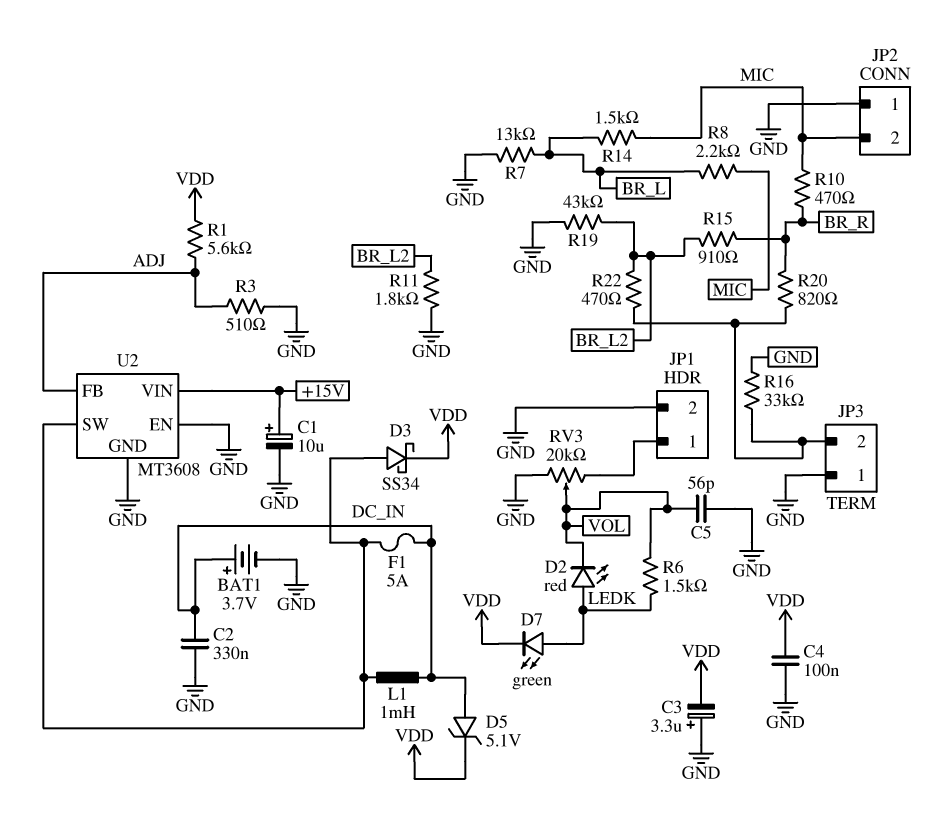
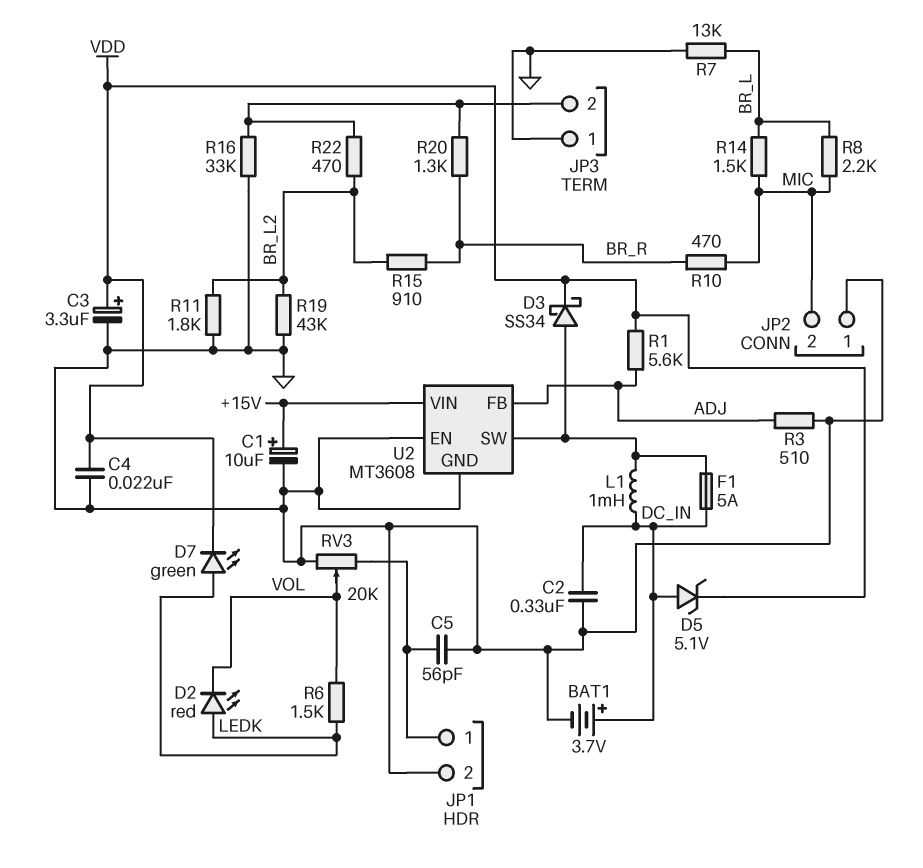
C3: 3.3uF (plus GND, minus VDD) -> 3.3uF (plus VDD, minus GND)
C4: 100nF (GND, VDD) -> 22nF (GND, VDD)
C5: 56pF (GND, VOL) -> 56pF (GND, JP1/1)
R20: 820 (BR_R, JP3/2) -> 1.3k (BR_R, JP3/2)

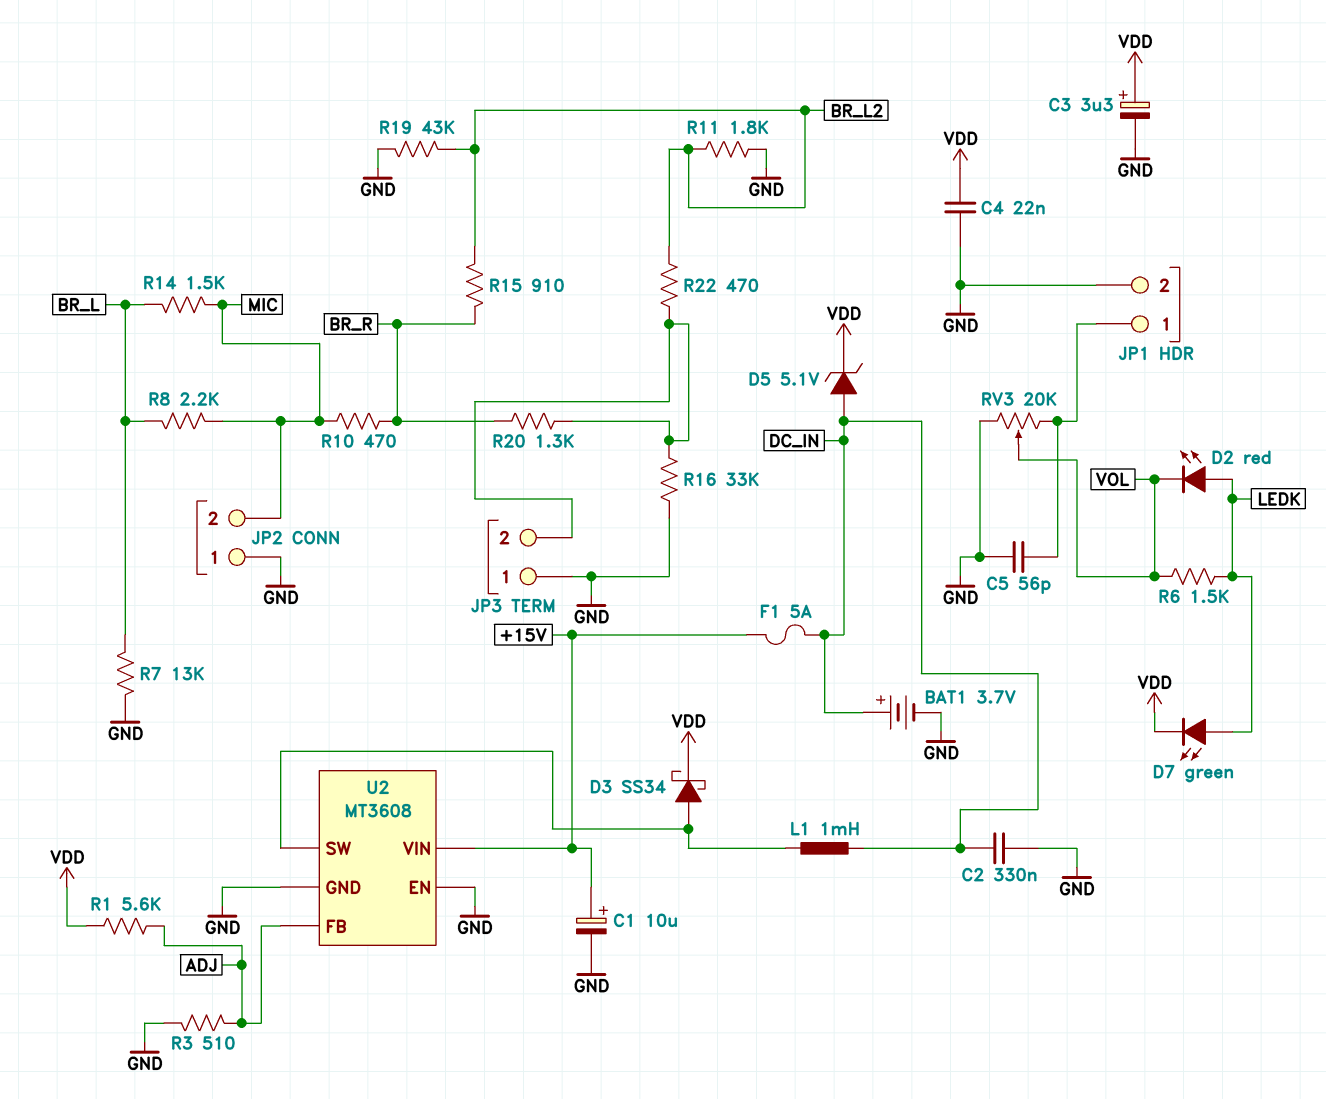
F1: 5A (DC_IN, U2/SW) -> 5A (+15V, DC_IN)

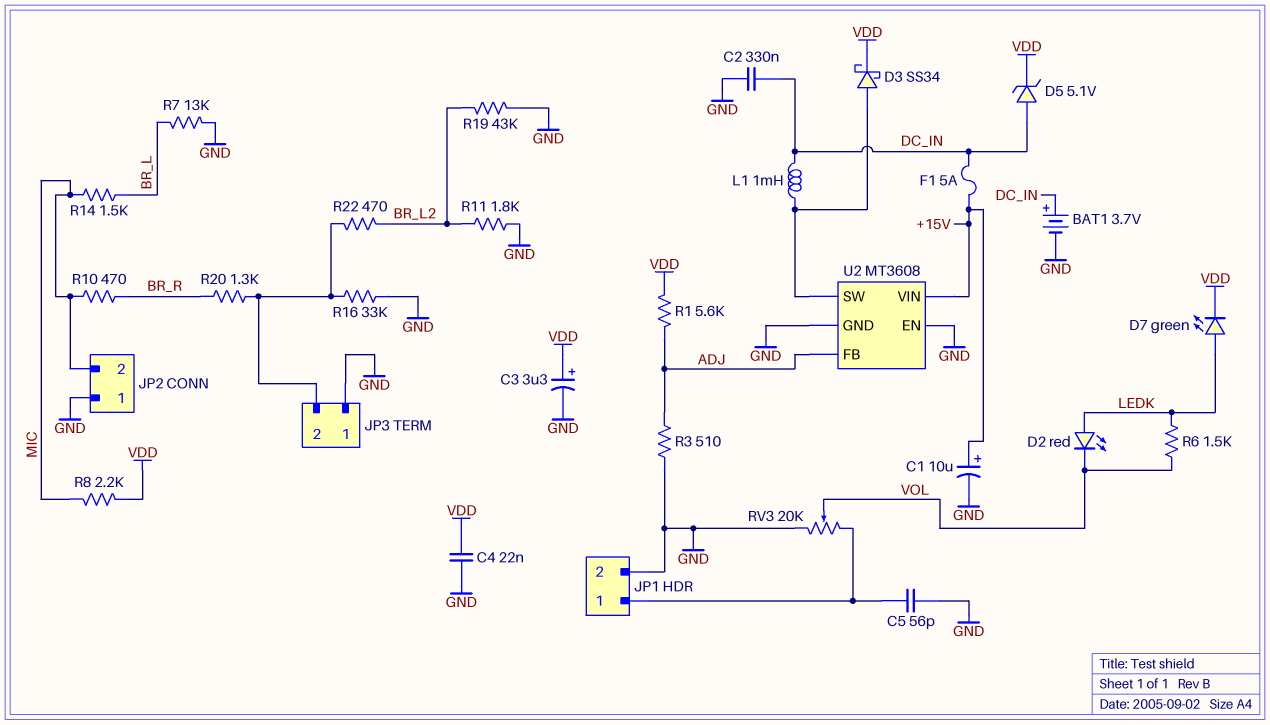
R8: 2.2k (BR_L, MIC) -> 2.2k (MIC, VDD)
R15: 910 (BR_L2, BR_R) -> none

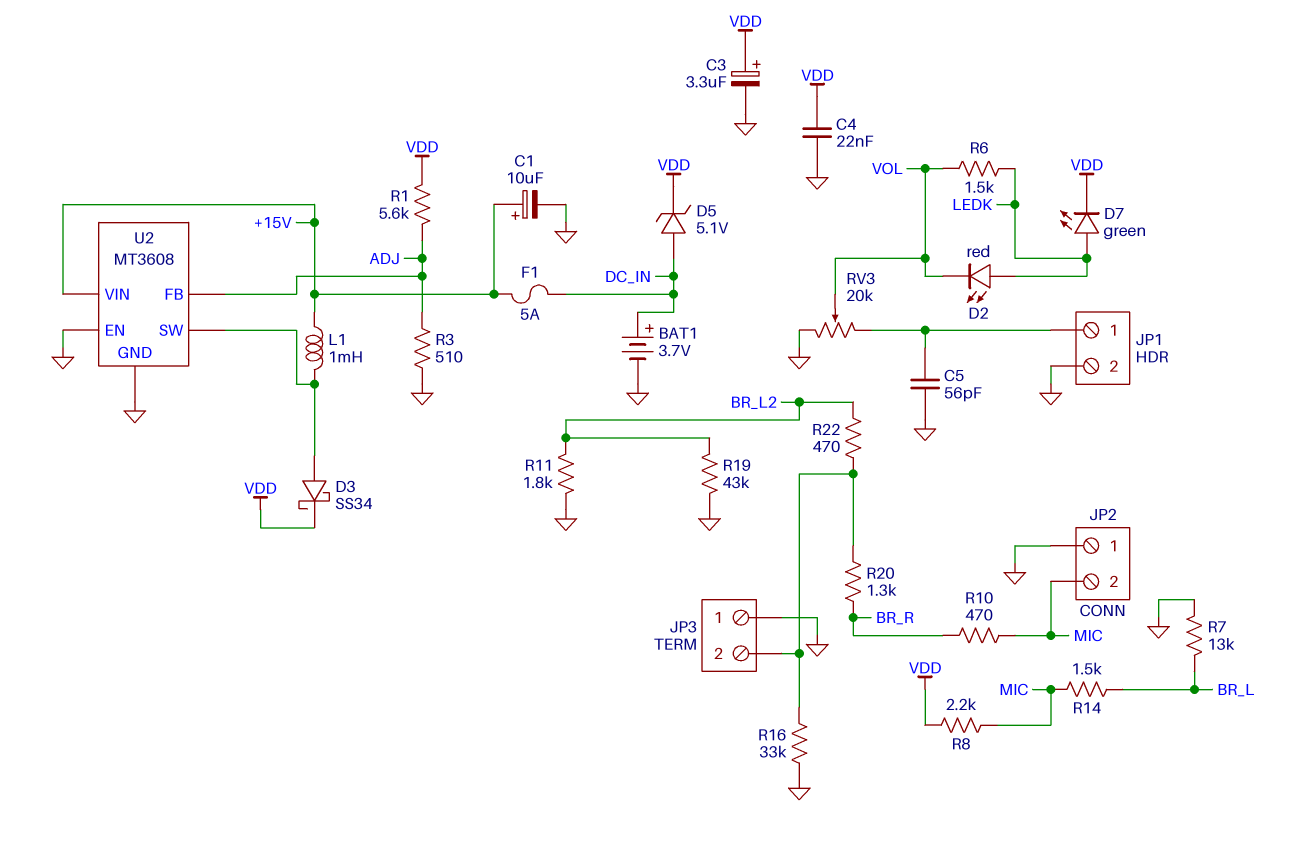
C2: 330nF (DC_IN, GND) -> none
L1: 1mH (DC_IN, U2/SW) -> 1mH (+15V, U2/SW)

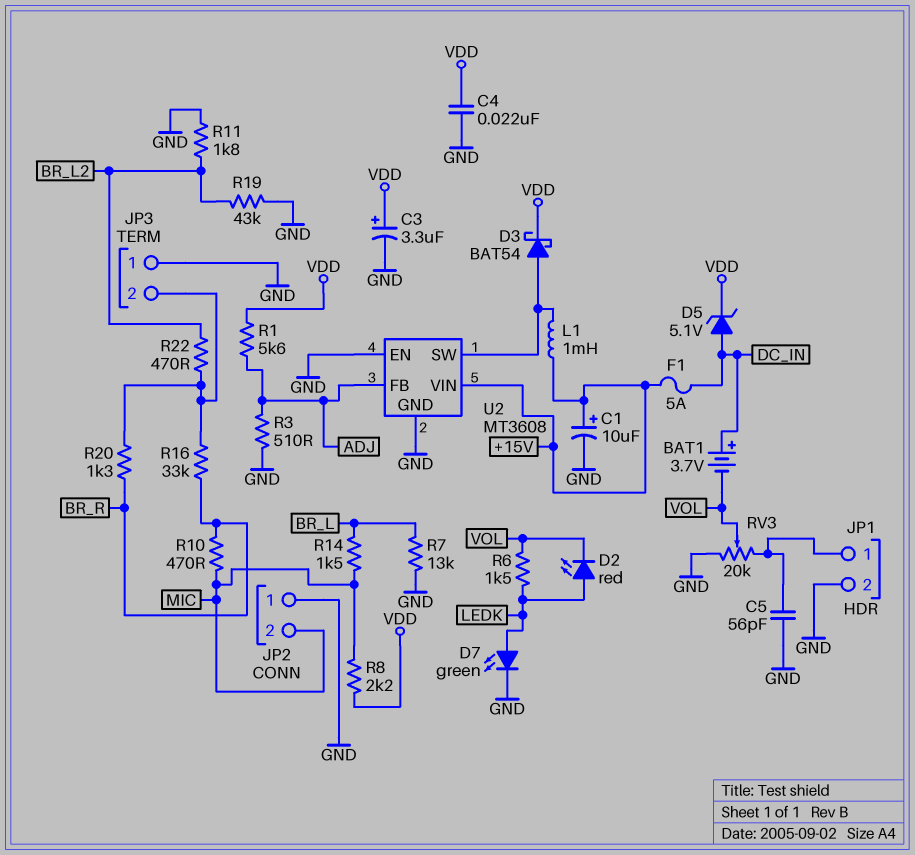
BAT1: 3.7V (plus DC_IN, minus GND) -> 3.7V (plus DC_IN, minus VOL)
D3: schottky SS34 (A U2/SW, K VDD) -> schottky BAT54 (A U2/SW, K VDD)
D7: LED green (A LEDK, K VDD) -> LED green (A LEDK, K GND)
R16: 33k (GND, JP3/2) -> 33k (BR_R, JP3/2)

